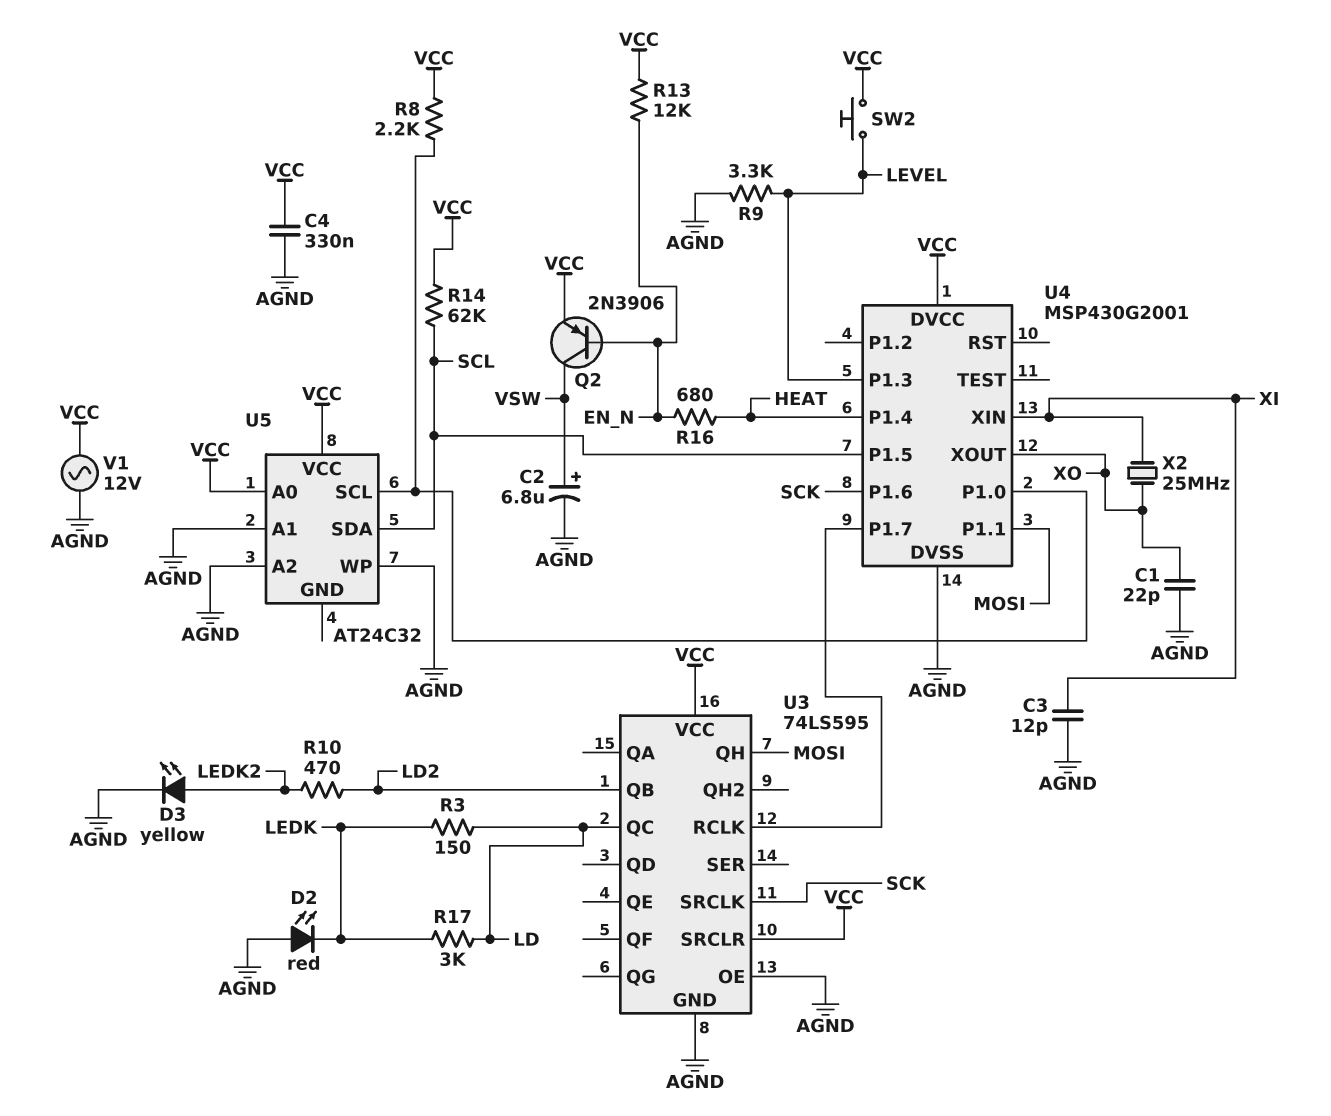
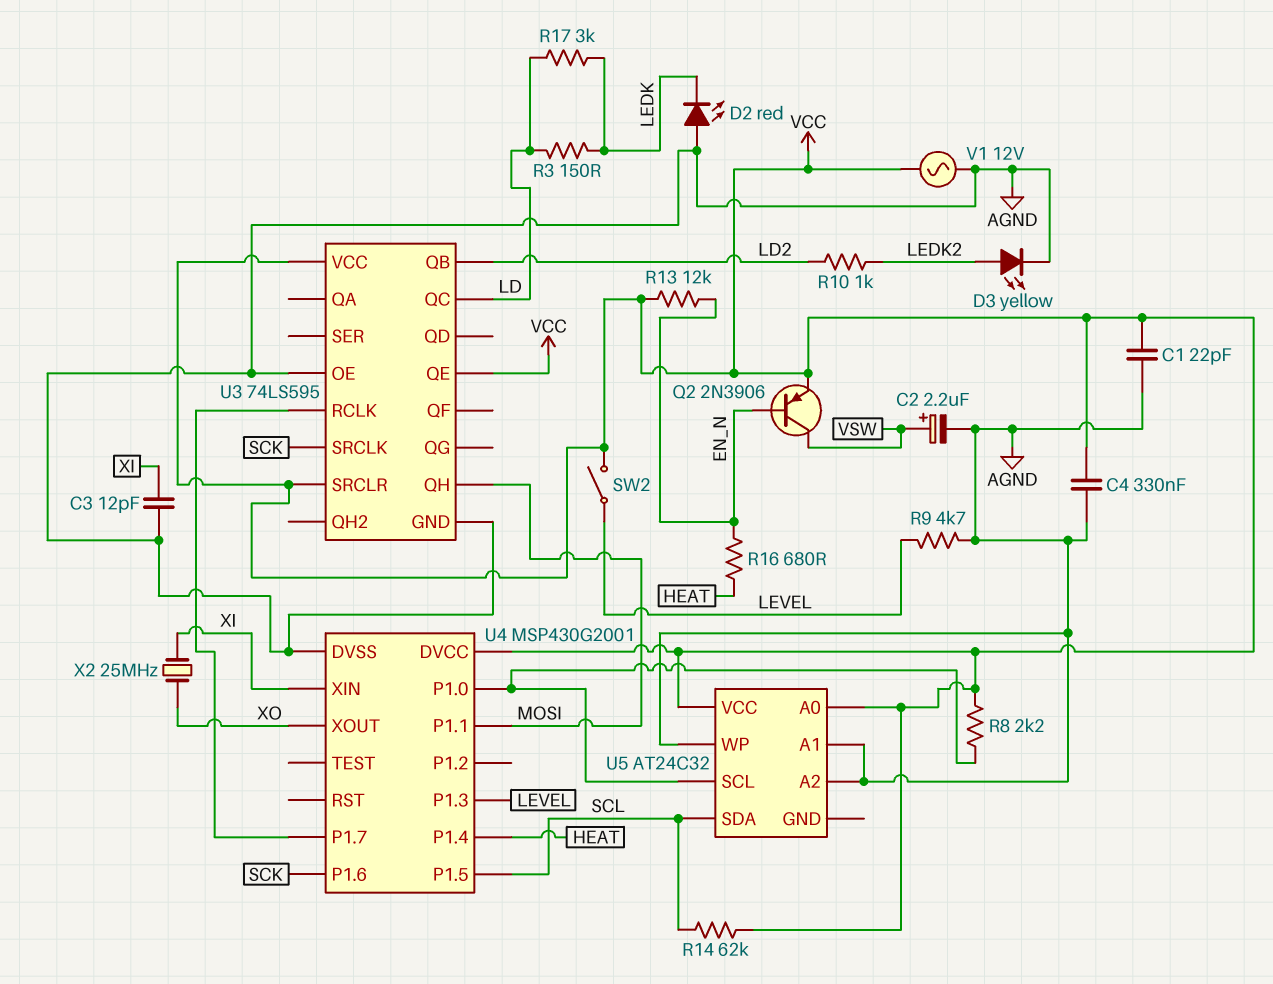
C1: 22pF (AGND, XO) -> 22pF (AGND, VCC)
C2: 6.8uF (plus VSW, minus AGND) -> 2.2uF (plus VSW, minus AGND)
R9: 3.3k (AGND, LEVEL) -> 4.7k (AGND, LEVEL)
R10: 470 (LD2, LEDK2) -> 1k (LD2, LEDK2)
SW2: button (LEVEL, VCC) -> switch (LEVEL, VCC)
U3 pin QE: none -> VCC

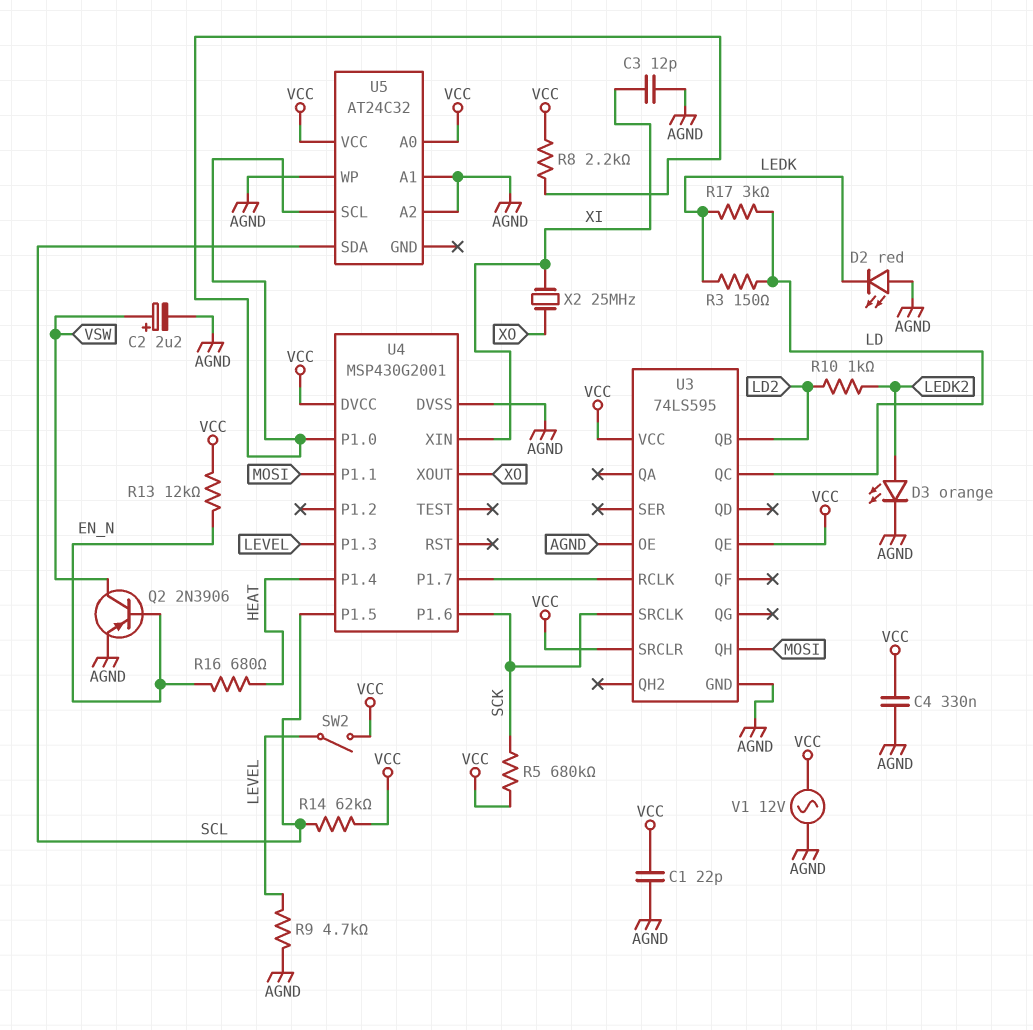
D3: LED yellow (A LEDK2, K AGND) -> LED orange (A LEDK2, K AGND)
Q2: PNP 2N3906 (B EN_N, C VSW, E VCC) -> PNP 2N3906 (B EN_N, C VSW, E AGND)
R5: none -> 680k (SCK, VCC)

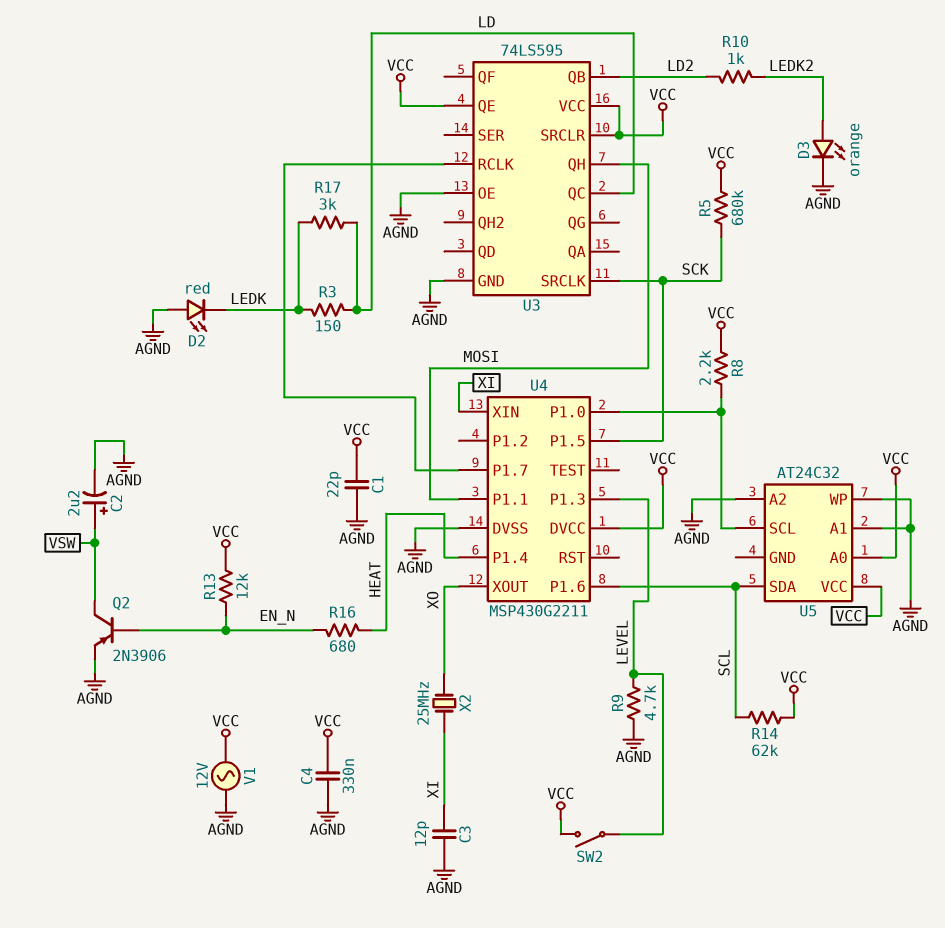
U4: MSP430G2001 -> MSP430G2211
U4 pin P1.5: SCL -> SCK
U4 pin P1.6: SCK -> SCL

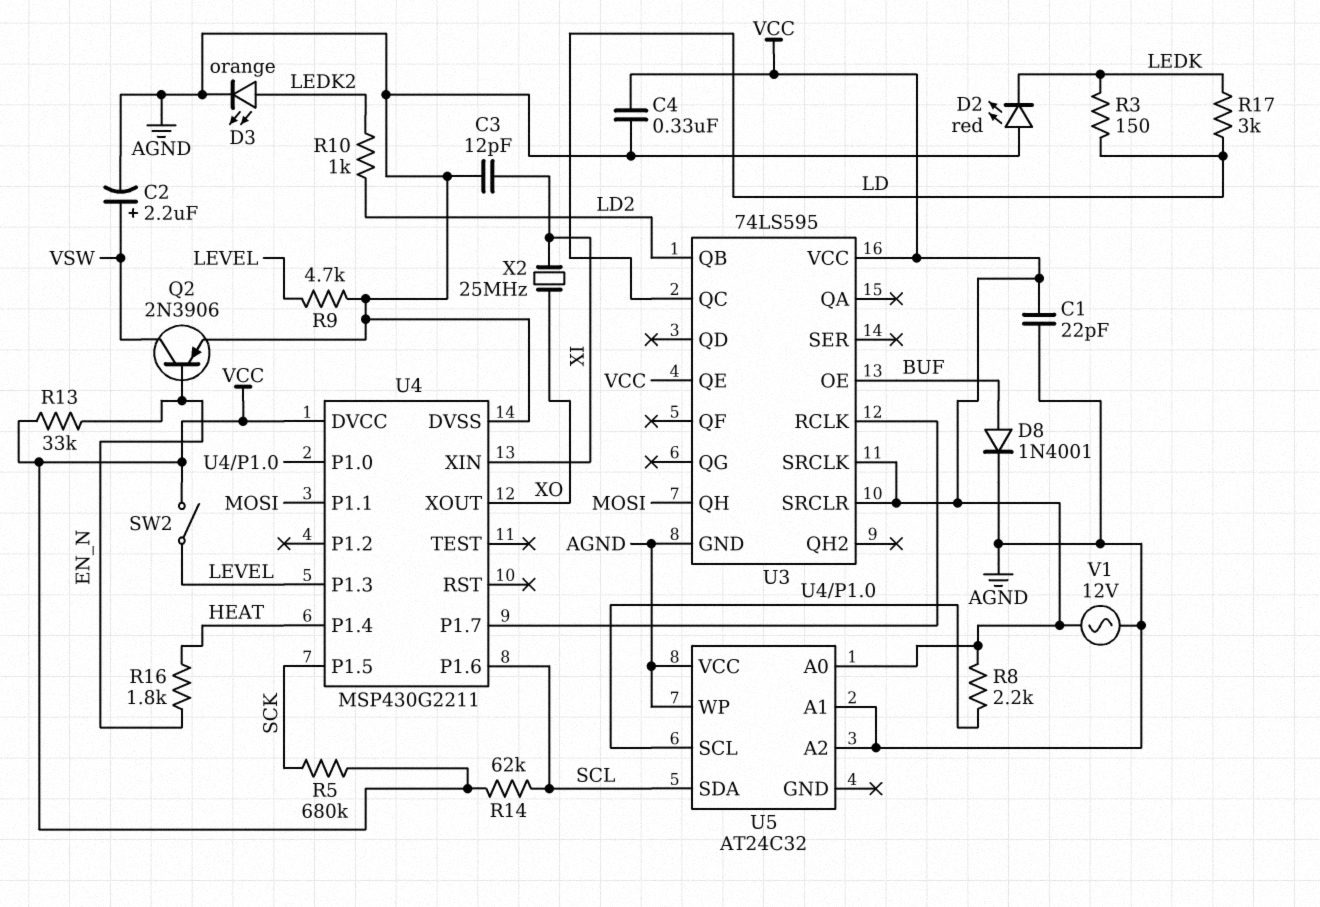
D8: none -> diode 1N4001 (A BUF, K AGND)
R13: 12k (EN_N, VCC) -> 33k (EN_N, VCC)
R16: 680 (EN_N, HEAT) -> 1.8k (EN_N, HEAT)
U3 pin OE: AGND -> BUF
U3 pin SRCLK: SCK -> VCC
U5 pin VCC: VCC -> AGND

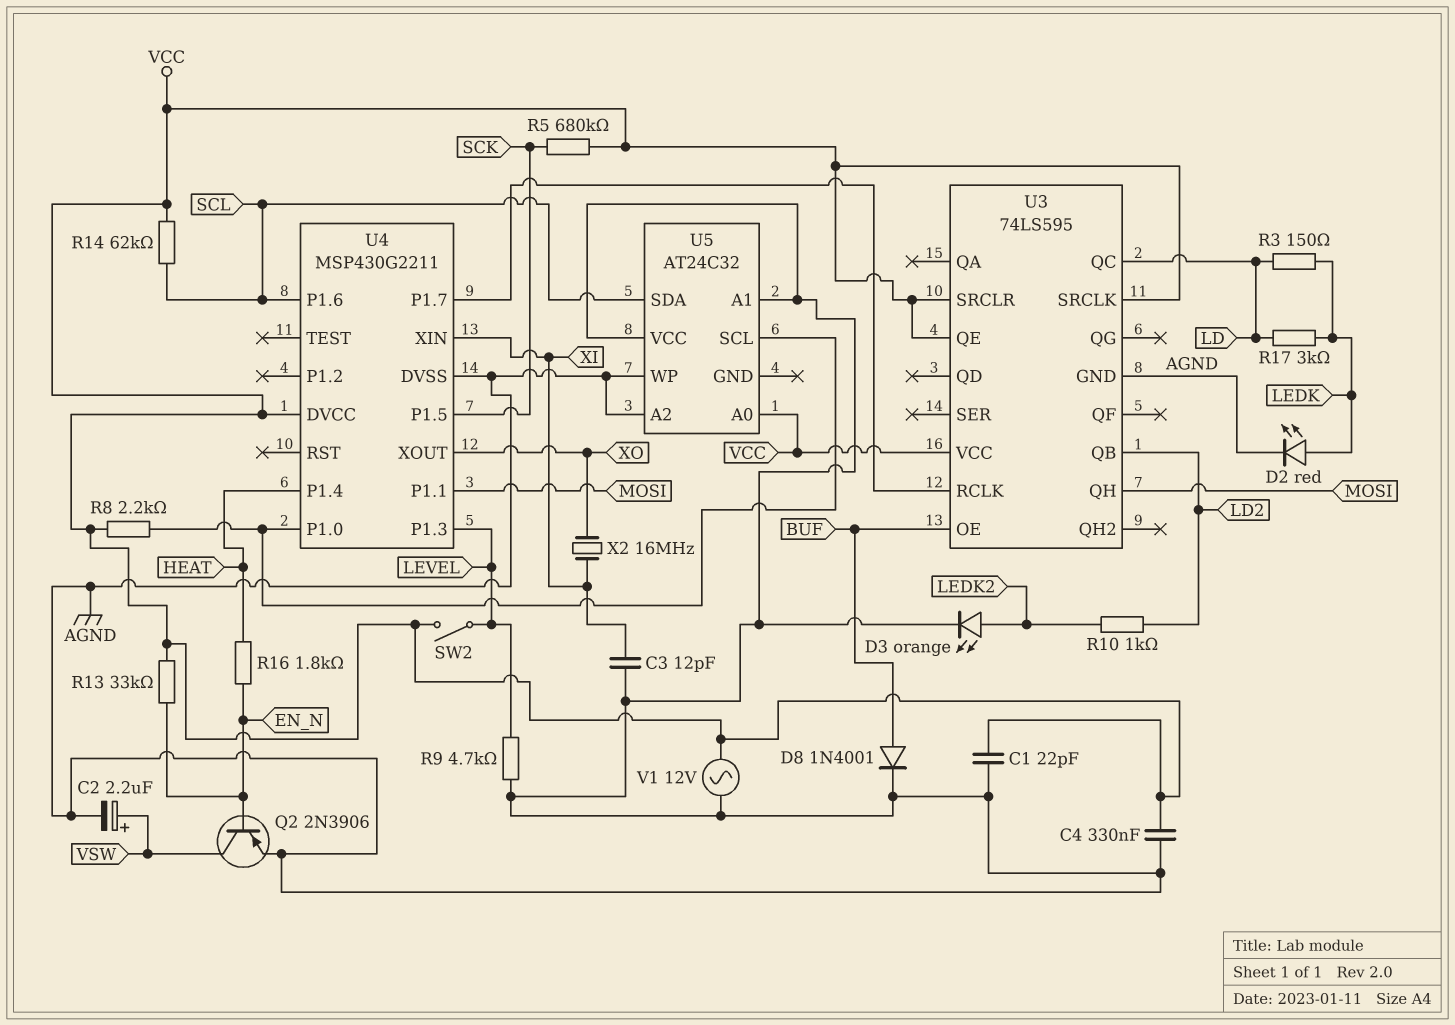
D2: LED red (A AGND, K LEDK) -> LED red (A LEDK, K AGND)
X2: 25MHz (XI, XO) -> 16MHz (XI, XO)

